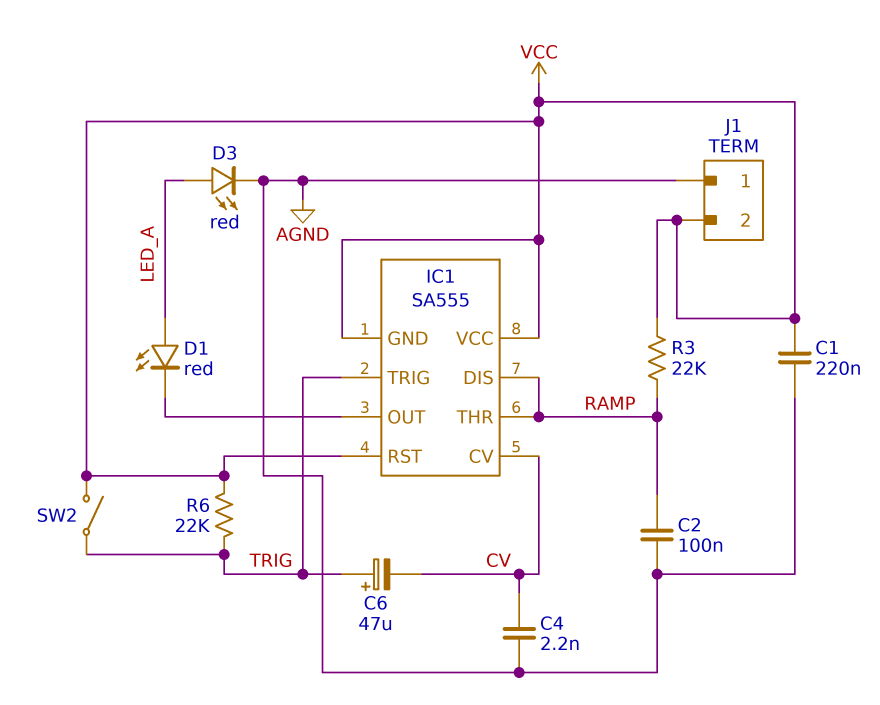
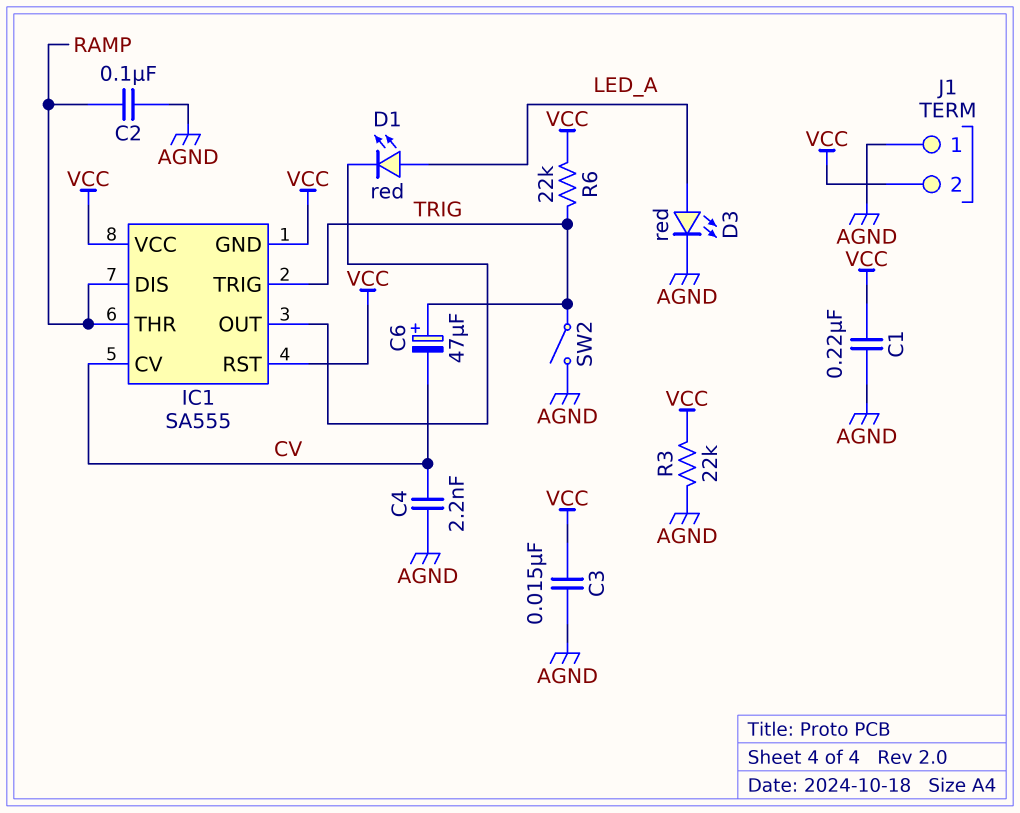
C3: none -> 15nF (AGND, VCC)
R3: 22k (RAMP, VCC) -> 22k (AGND, VCC)
SW2: switch (TRIG, VCC) -> switch (AGND, TRIG)

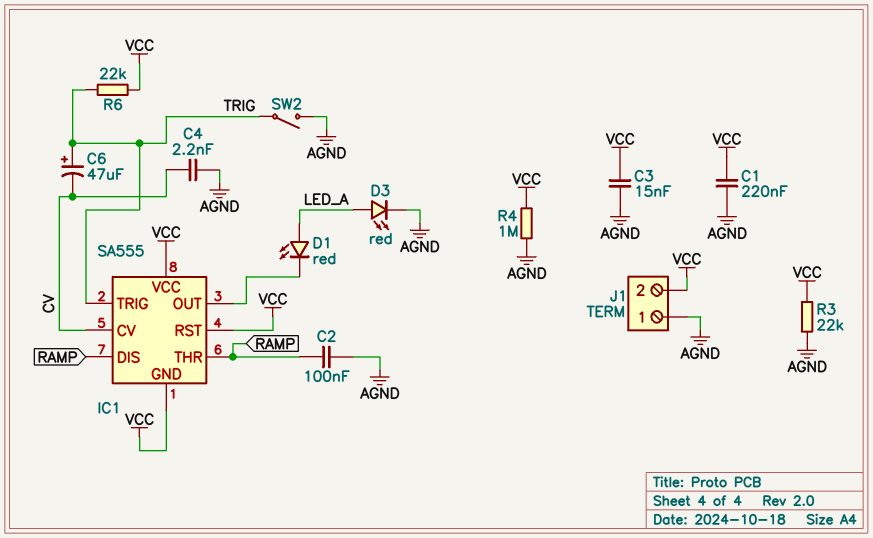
R4: none -> 1M (AGND, VCC)

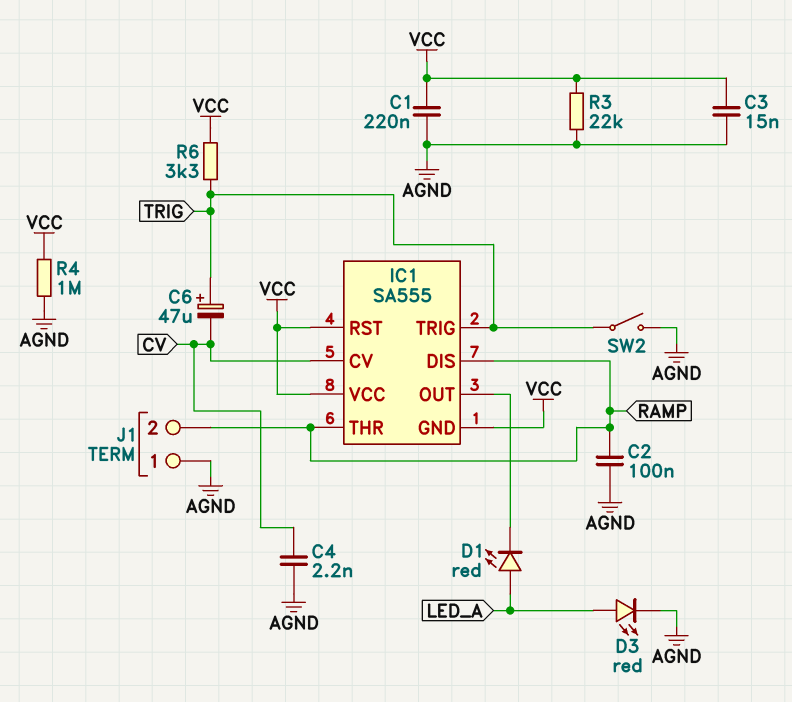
J1 pin 2: VCC -> RAMP
R6: 22k (TRIG, VCC) -> 3.3k (TRIG, VCC)

